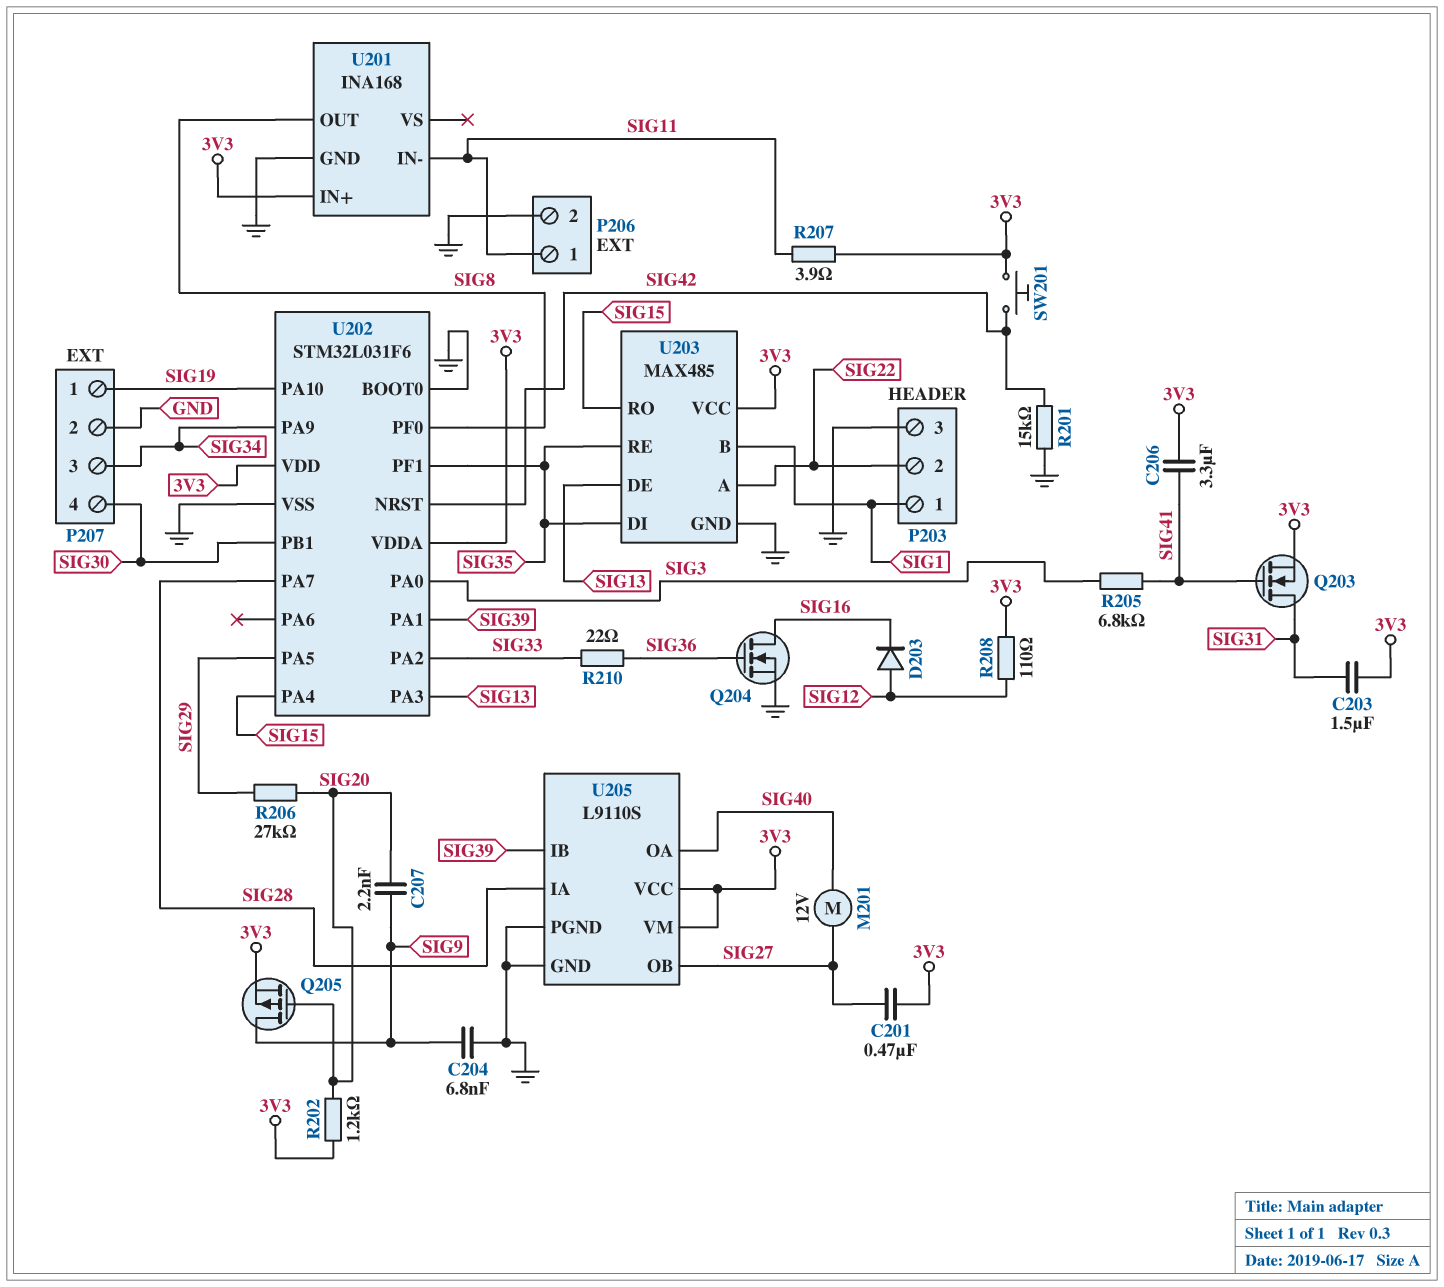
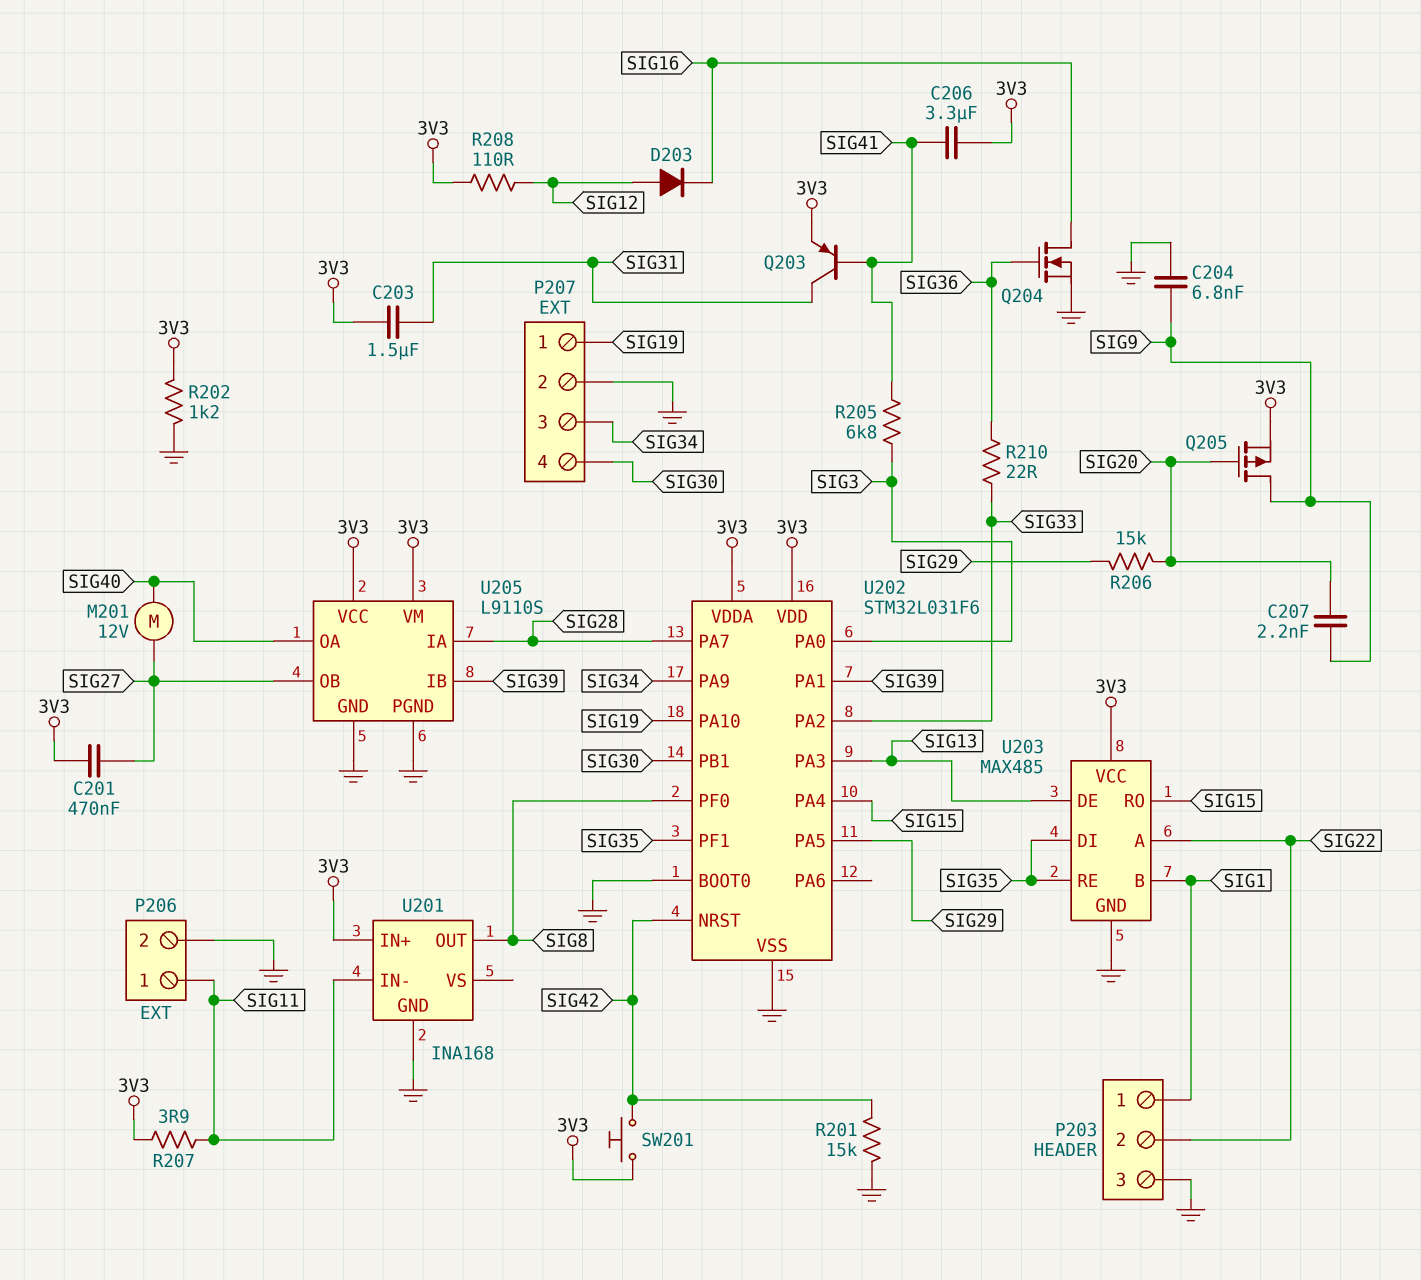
Q203: NMOS (G SIG41, D SIG31, S 3V3) -> PNP (B SIG41, C SIG31, E 3V3)
R202: 1.2k (3V3, SIG20) -> 1.2k (3V3, GND)
R206: 27k (SIG20, SIG29) -> 15k (SIG20, SIG29)

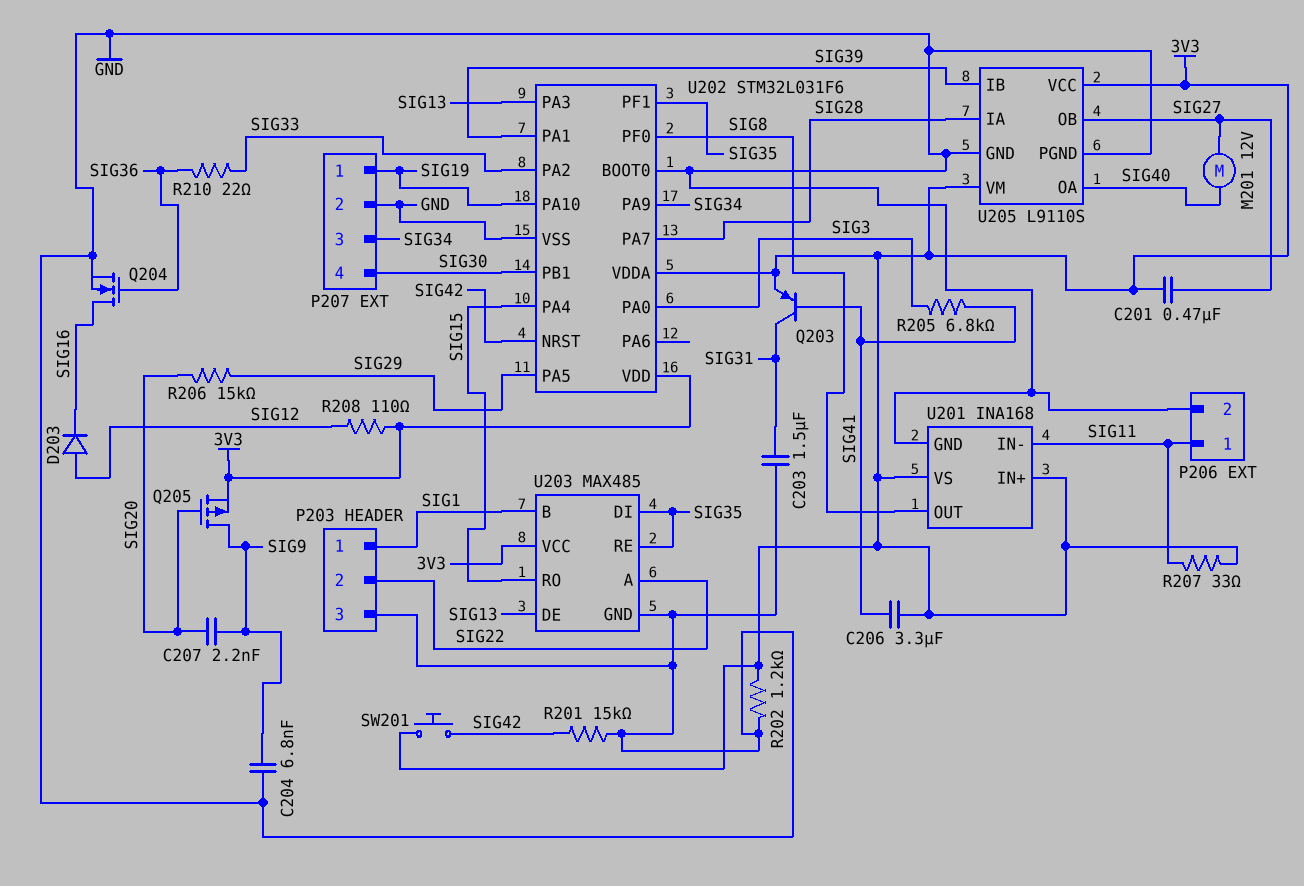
C203: 1.5uF (3V3, SIG31) -> 1.5uF (GND, SIG31)
R207: 3.9 (3V3, SIG11) -> 33 (3V3, SIG11)
U201 pin VS: none -> 3V3

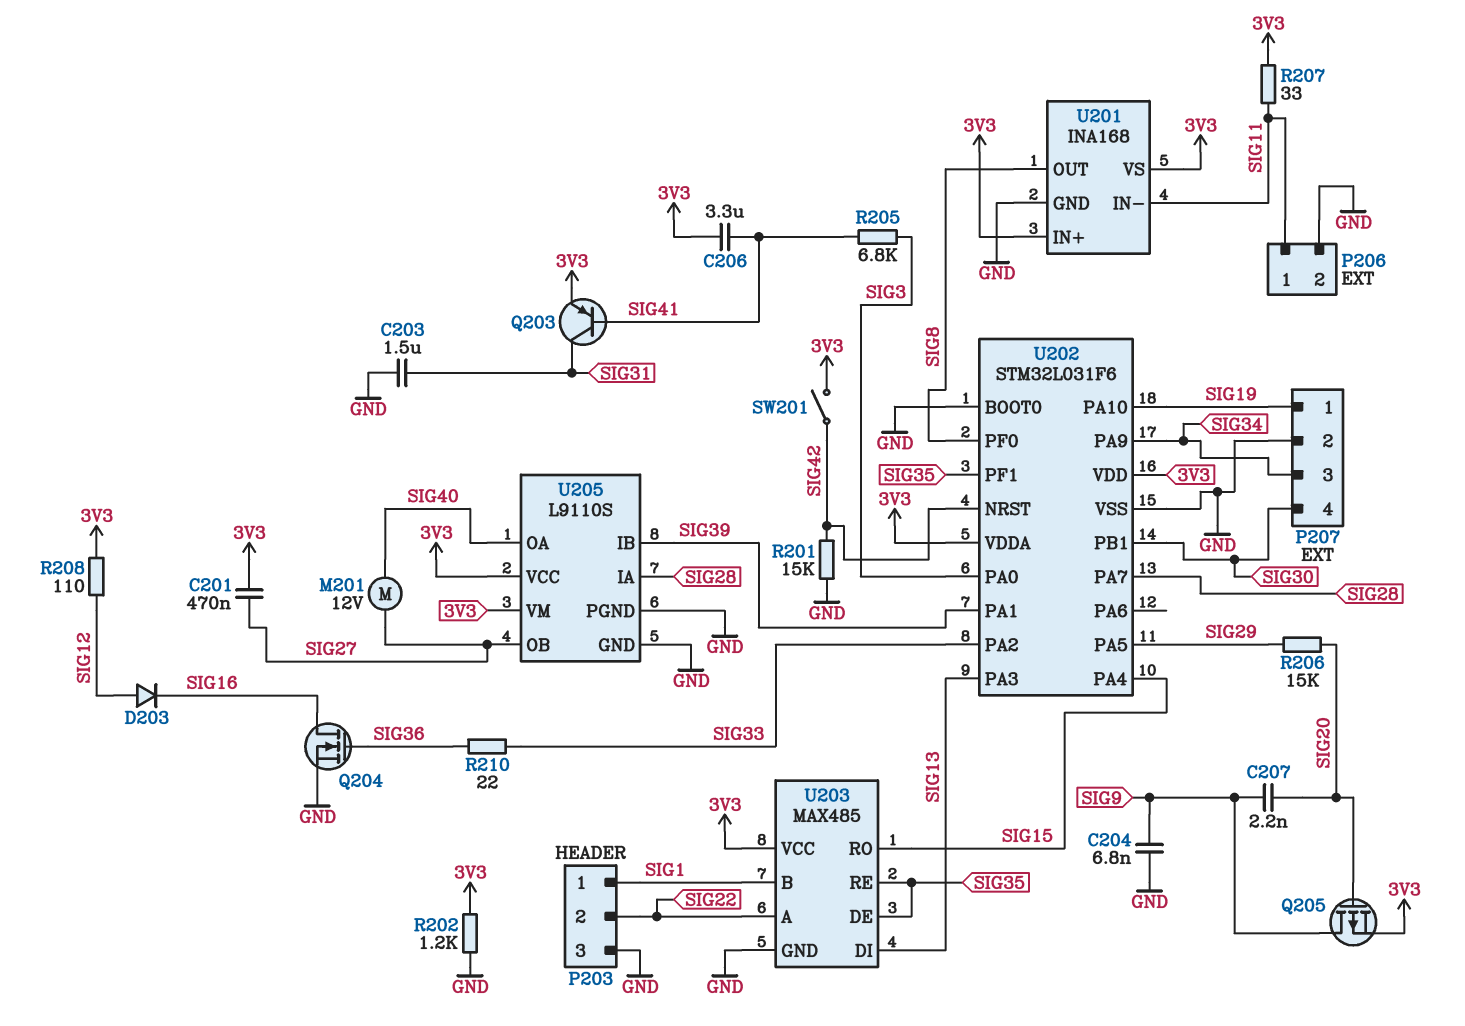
SW201: button (3V3, SIG42) -> switch (3V3, SIG42)
U203 pin DE: SIG13 -> SIG35
U203 pin DI: SIG35 -> SIG13

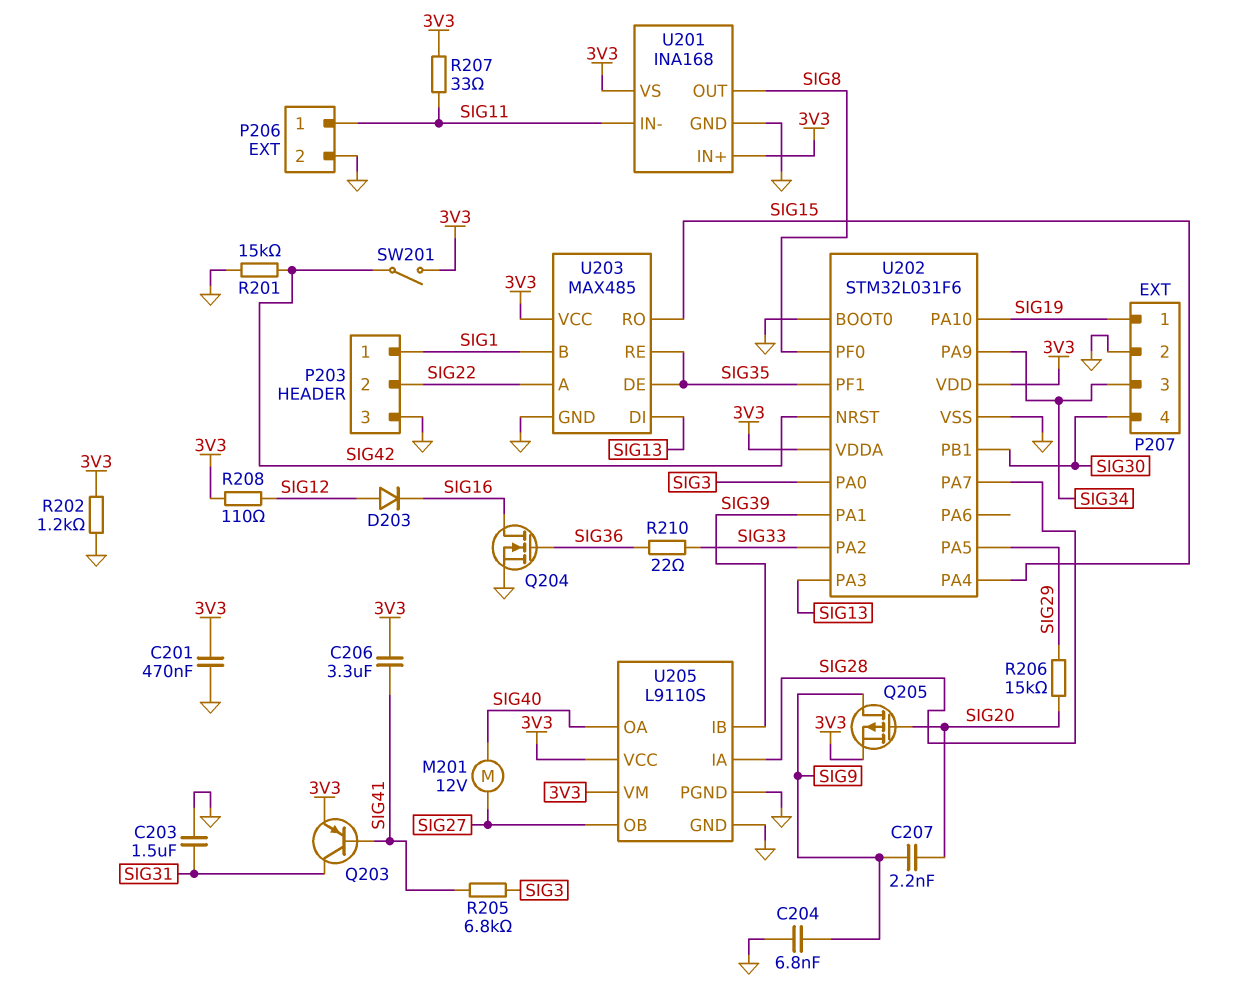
C201: 470nF (3V3, SIG27) -> 470nF (3V3, GND)

